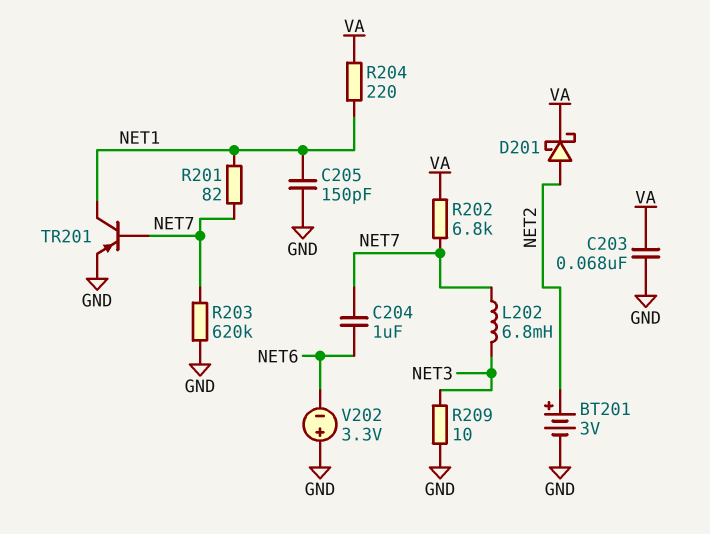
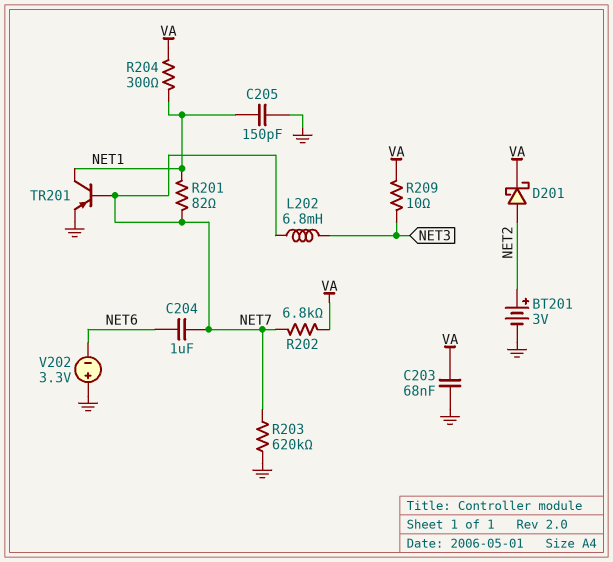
R204: 220 (NET1, VA) -> 300 (NET1, VA)
R209: 10 (GND, NET3) -> 10 (NET3, VA)

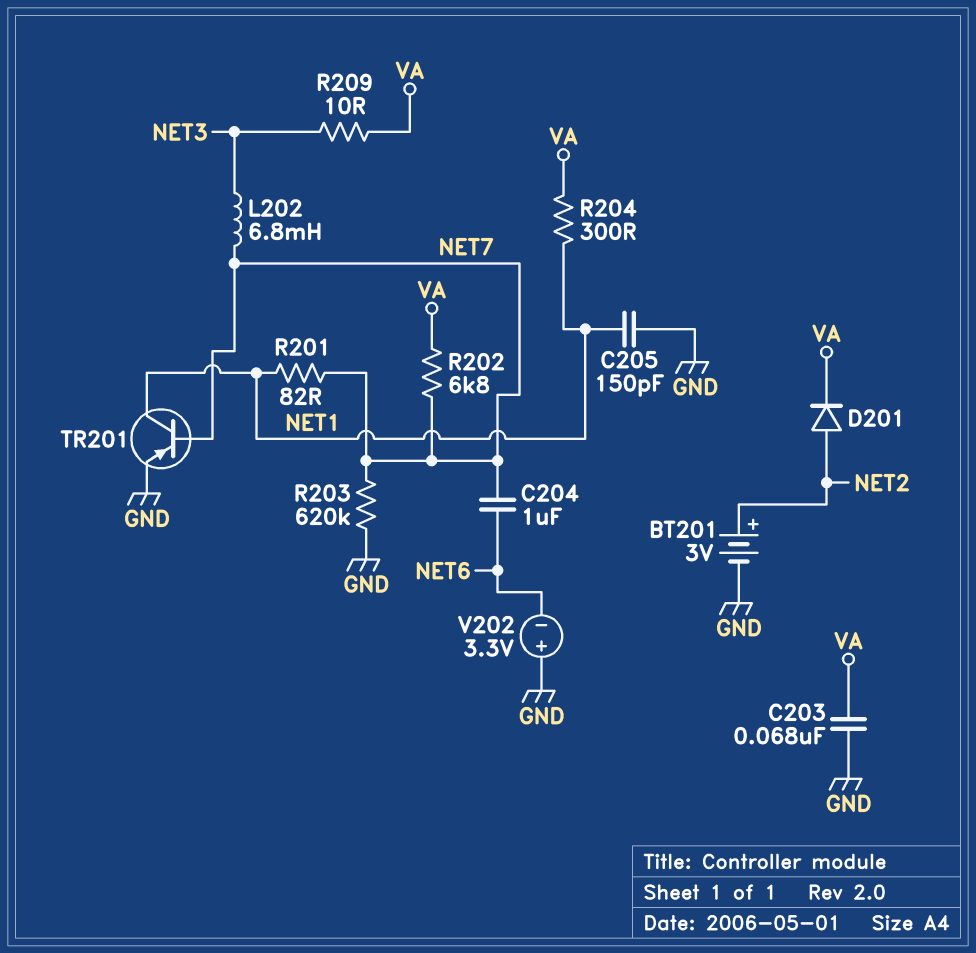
D201: schottky (A NET2, K VA) -> diode (A NET2, K VA)

